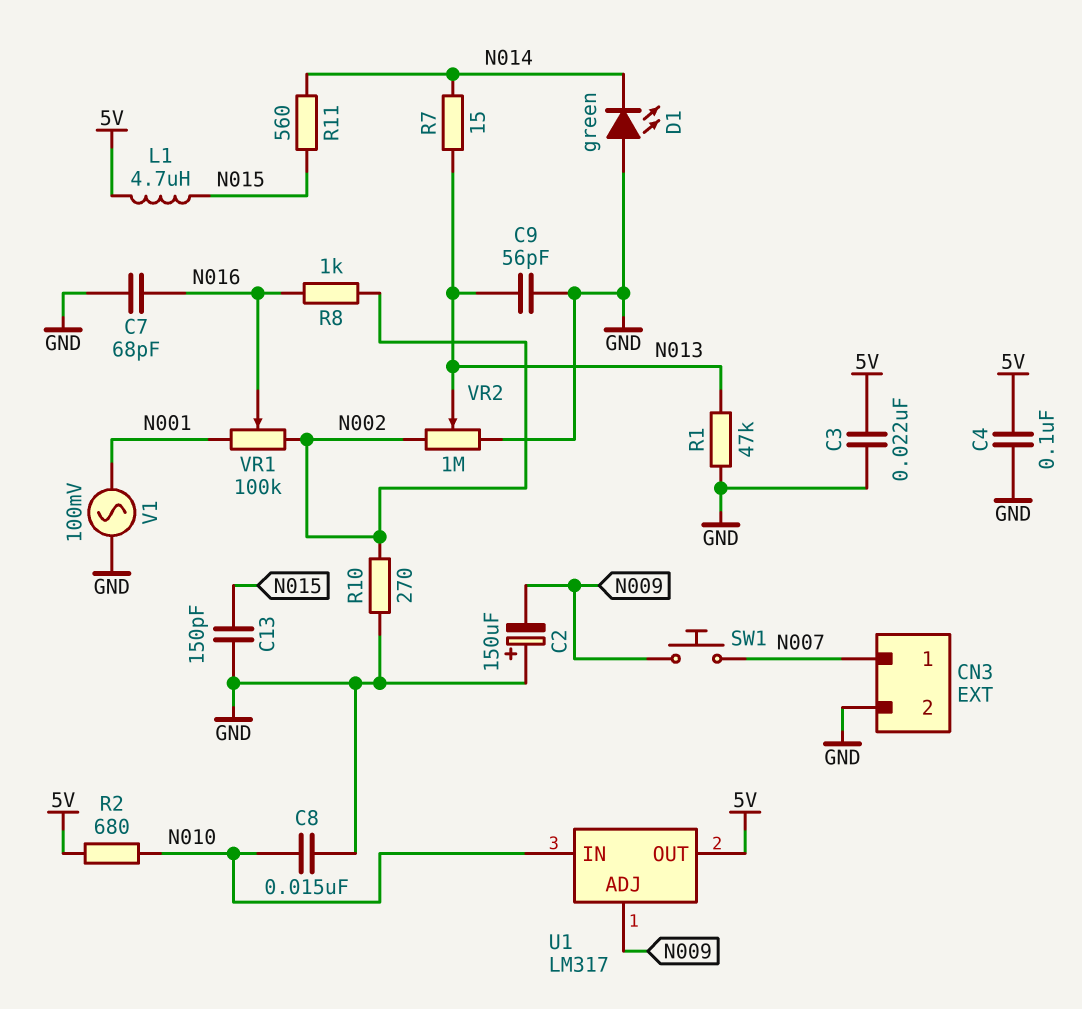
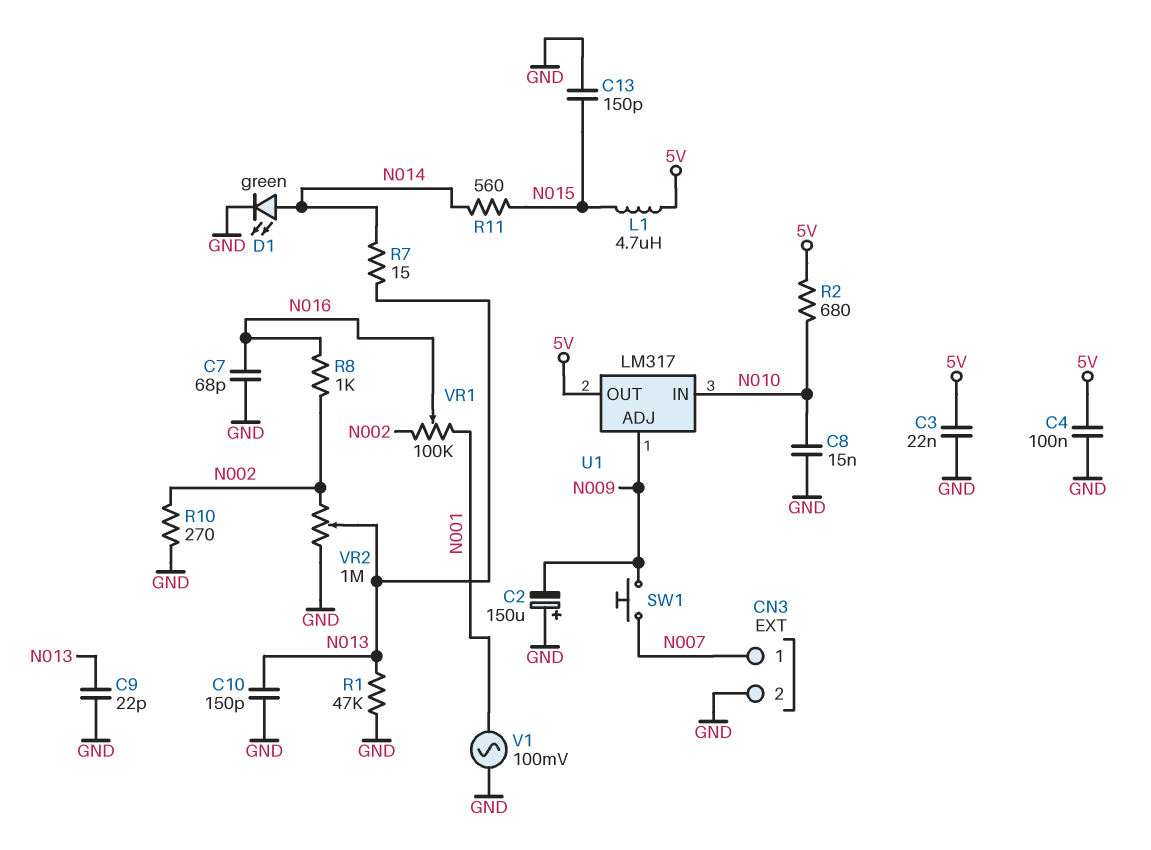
C9: 56pF (GND, N013) -> 22pF (GND, N013)
C10: none -> 150pF (GND, N013)
D1: LED green (A GND, K N014) -> LED green (A N014, K GND)

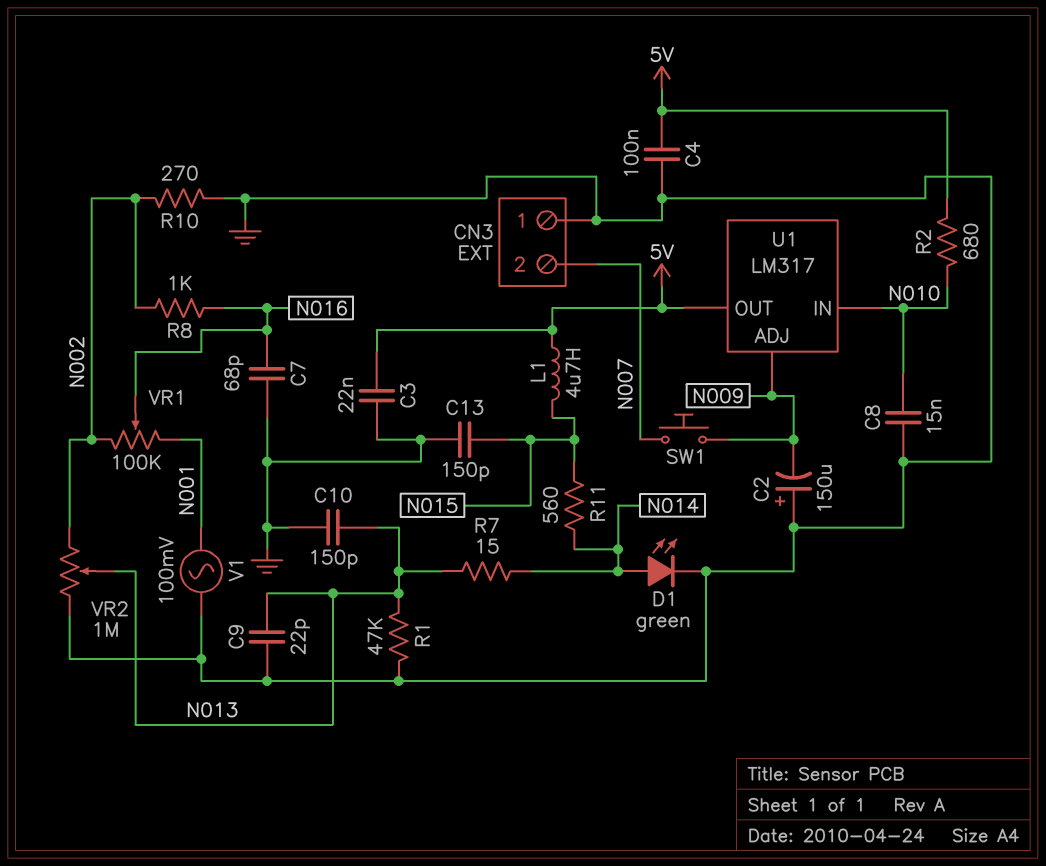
CN3 pin 1: N007 -> GND
CN3 pin 2: GND -> N007

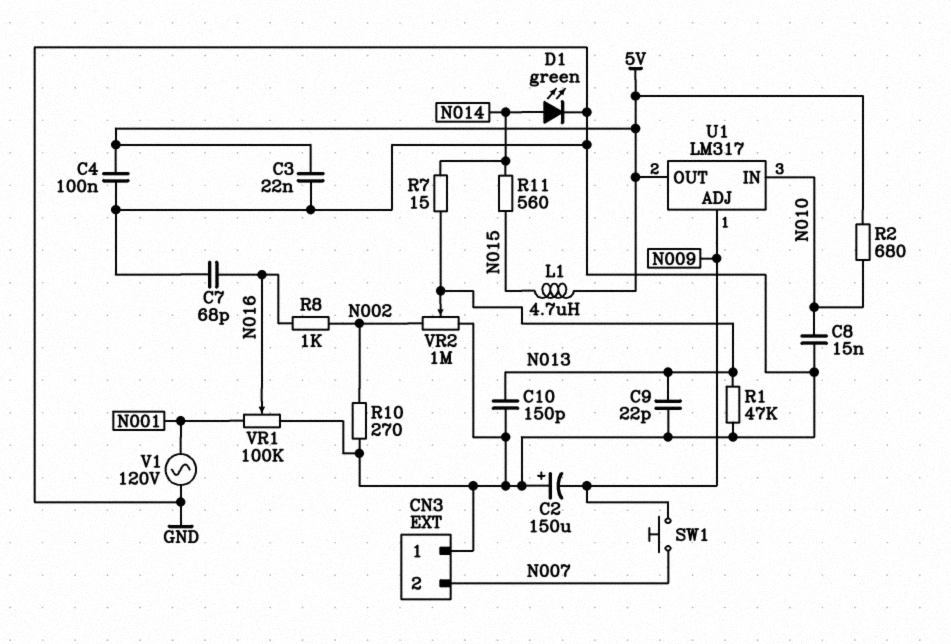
C13: 150pF (GND, N015) -> none
V1: AC 100mV (GND, N001) -> AC 120V (GND, N001)
VR1: 100k (N001, N002, wiper N016) -> 100k (GND, N001, wiper N016)

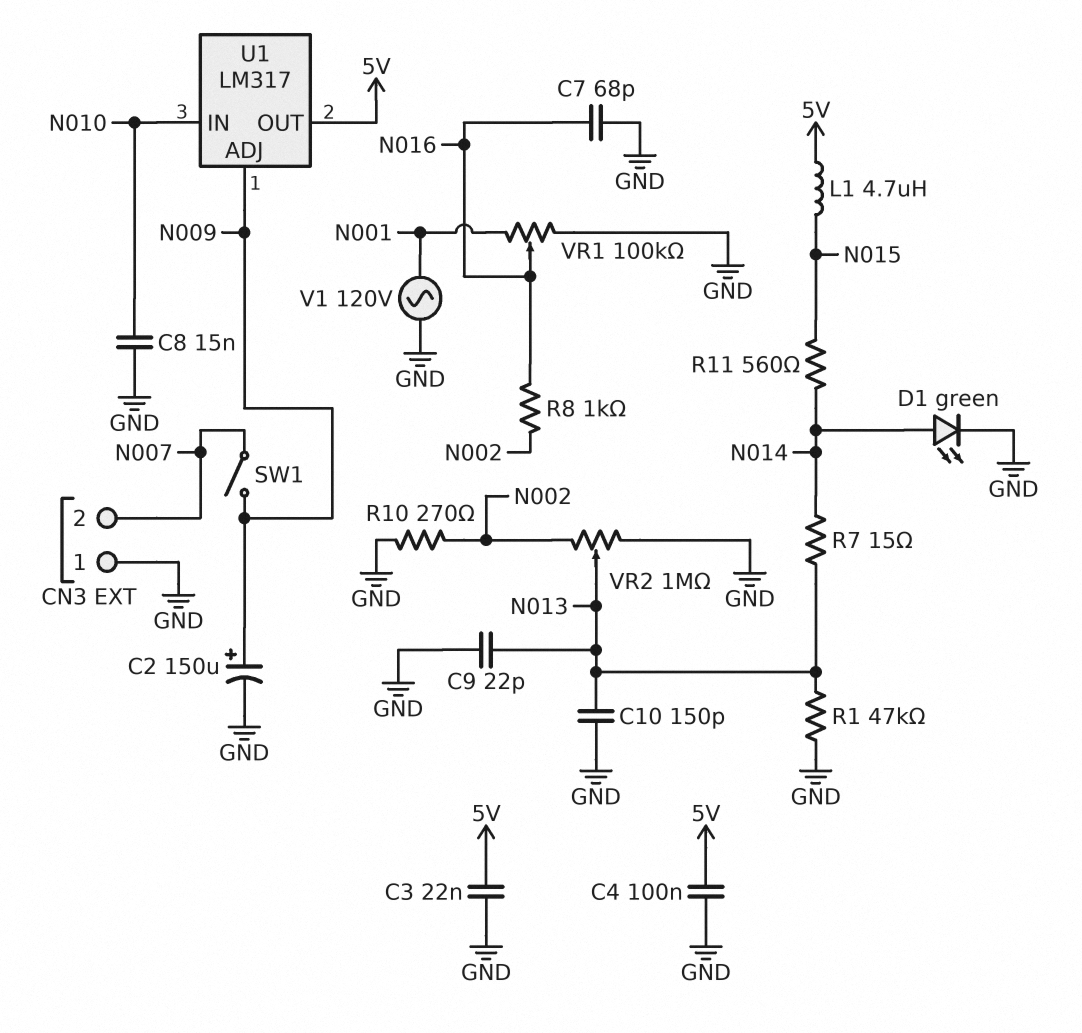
C2: 150uF (plus GND, minus N009) -> 150uF (plus N009, minus GND)
R2: 680 (5V, N010) -> none
SW1: button (N007, N009) -> switch (N007, N009)

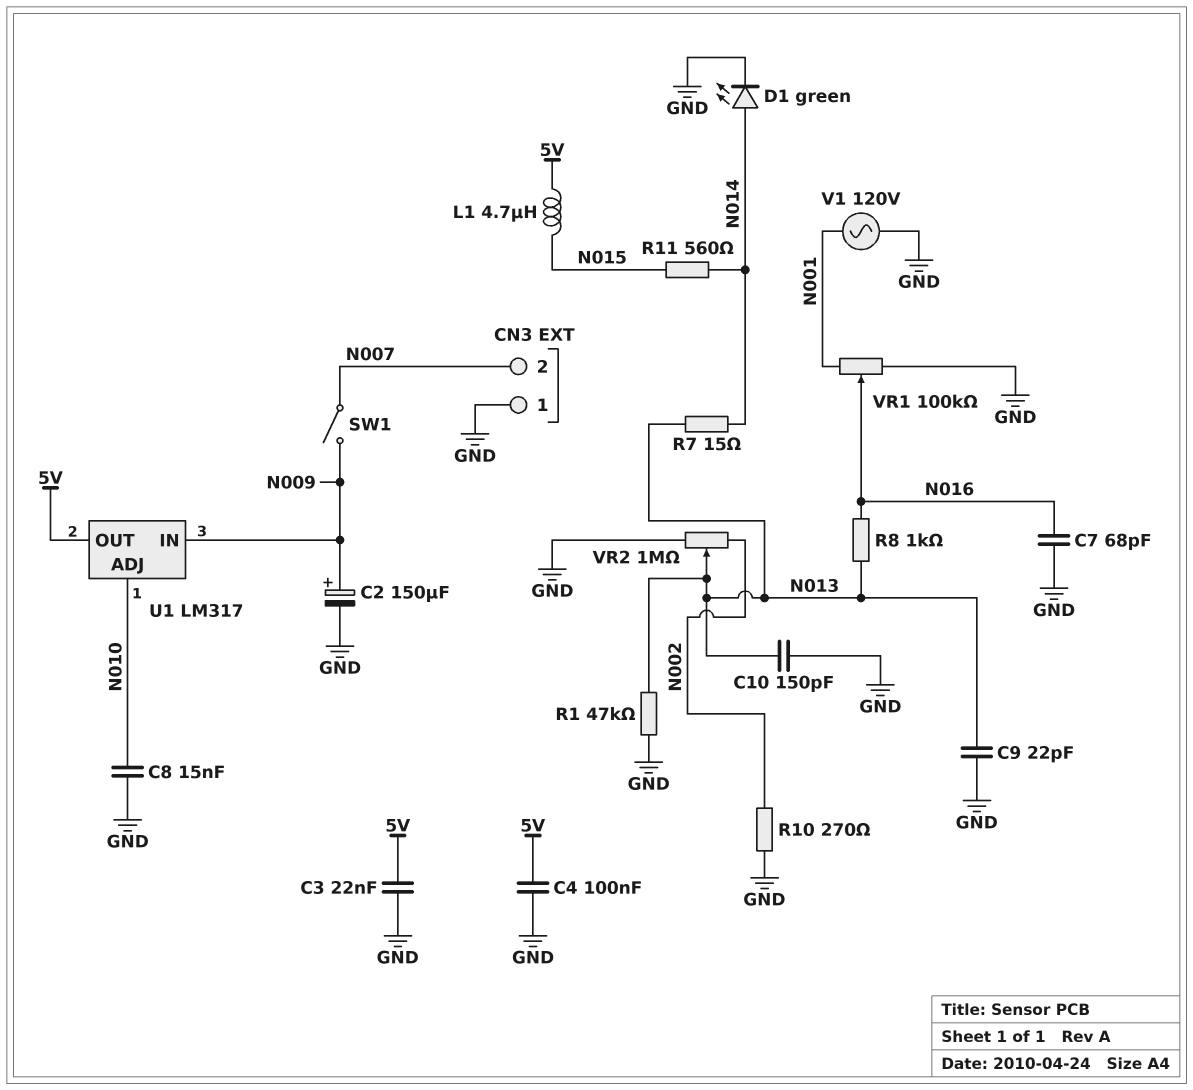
R8: 1k (N002, N016) -> 1k (N013, N016)
U1 pin ADJ: N009 -> N010
U1 pin IN: N010 -> N009

